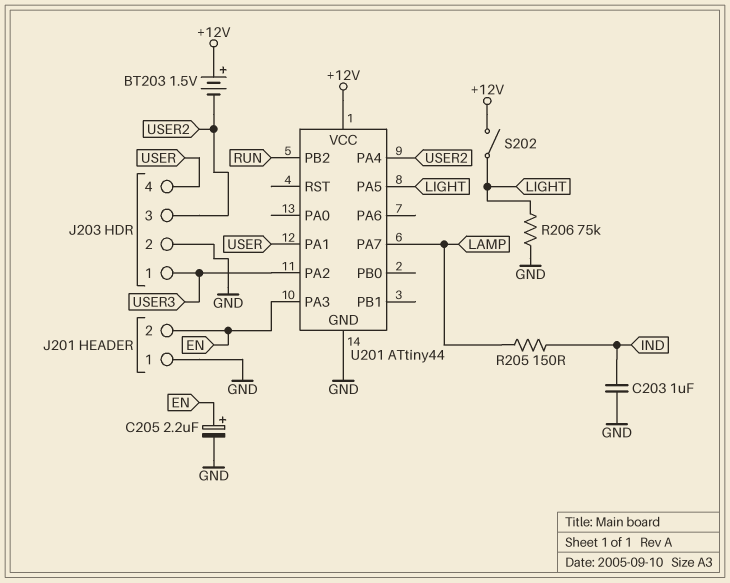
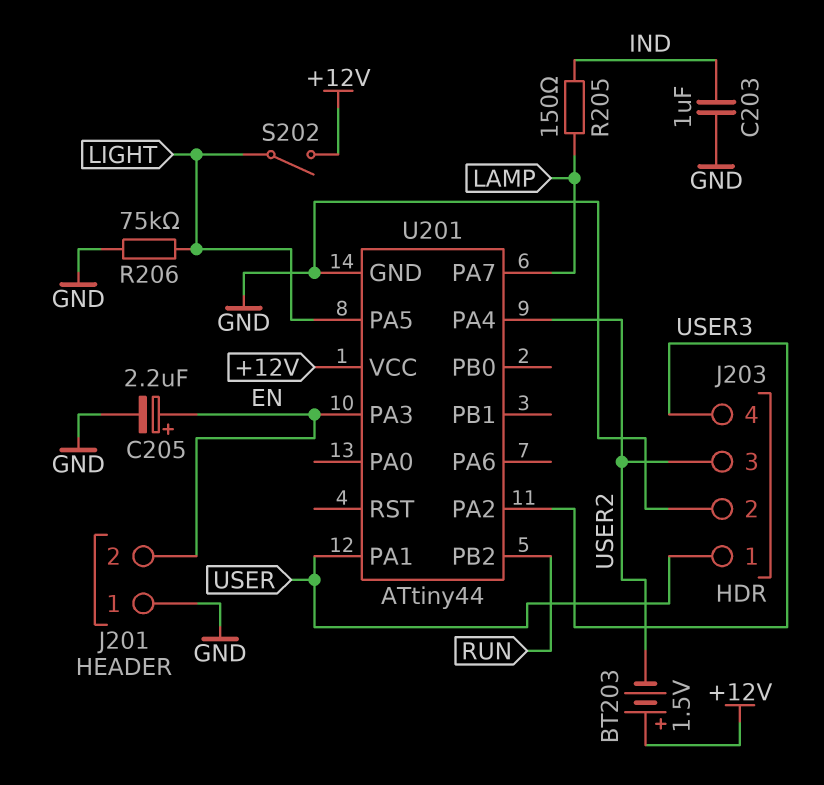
J203 pin 1: USER3 -> USER
J203 pin 4: USER -> USER3

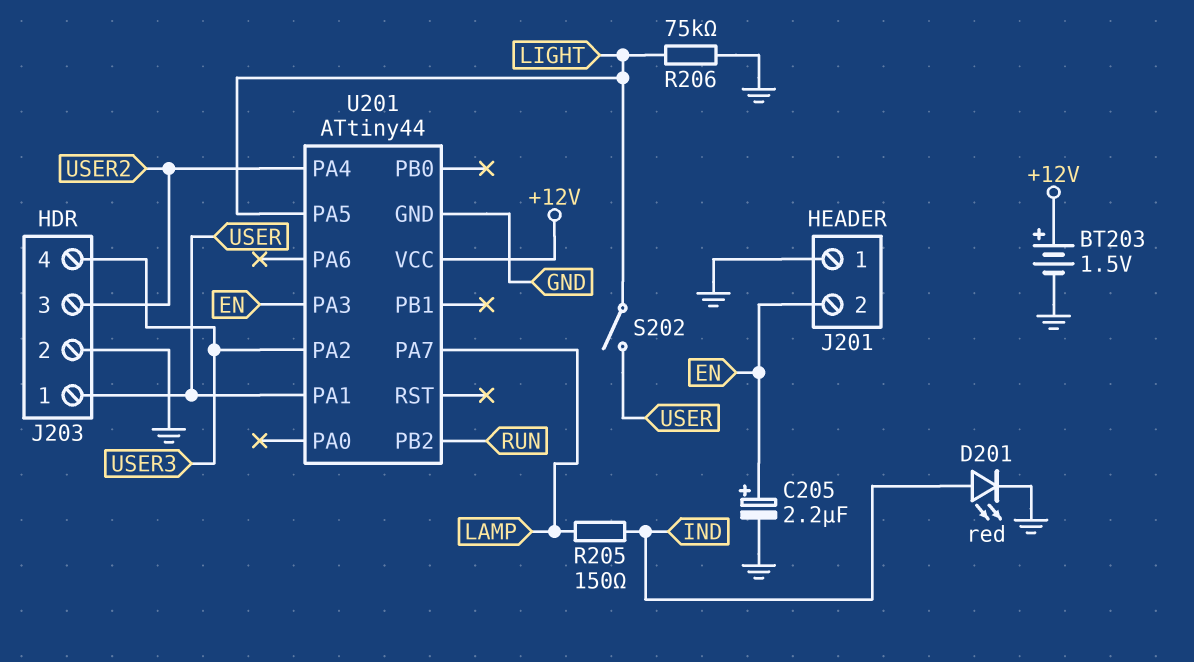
BT203: 1.5V (plus +12V, minus USER2) -> 1.5V (plus +12V, minus GND)
C203: 1uF (GND, IND) -> none
D201: none -> LED red (A IND, K GND)
S202: switch (+12V, LIGHT) -> switch (LIGHT, USER)

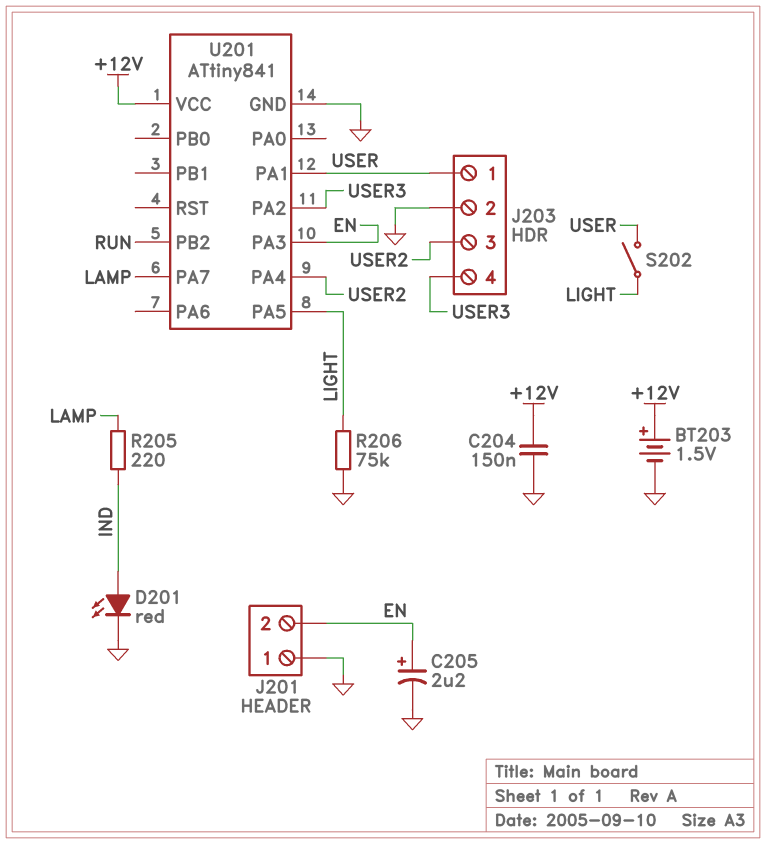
C204: none -> 150nF (+12V, GND)
R205: 150 (IND, LAMP) -> 220 (IND, LAMP)
U201: ATtiny44 -> ATtiny841

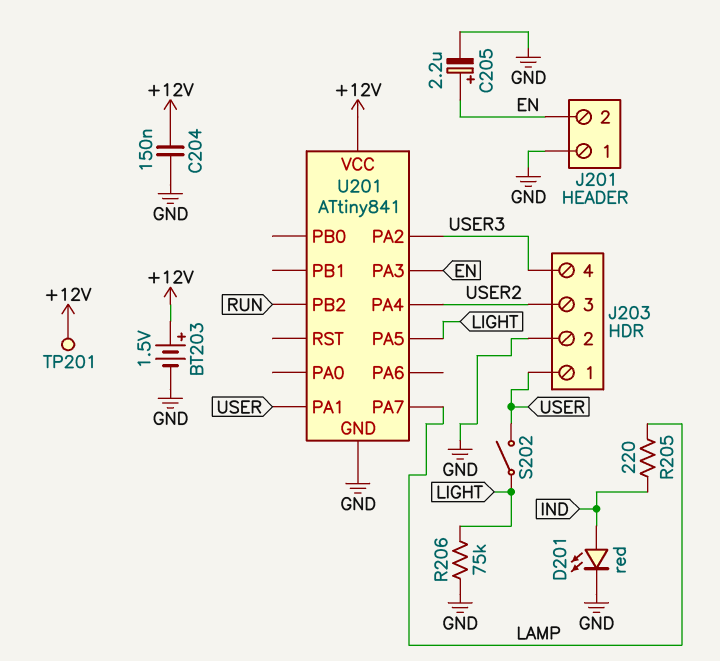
TP201: none -> test point (+12V)

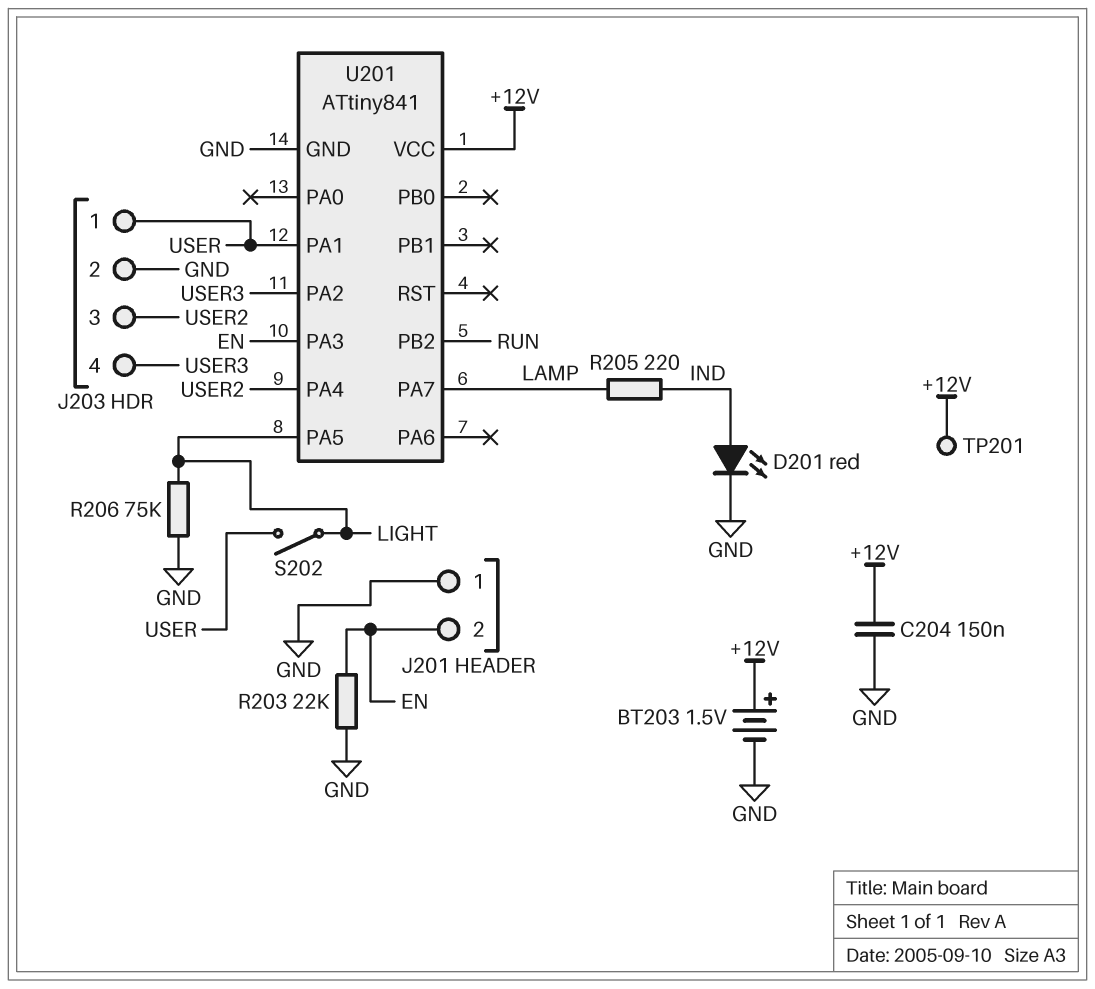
C205: 2.2uF (plus EN, minus GND) -> none
R203: none -> 22k (EN, GND)

